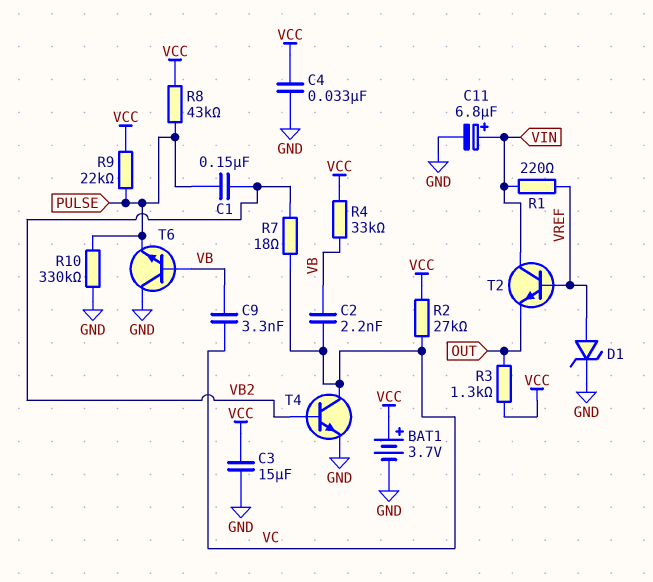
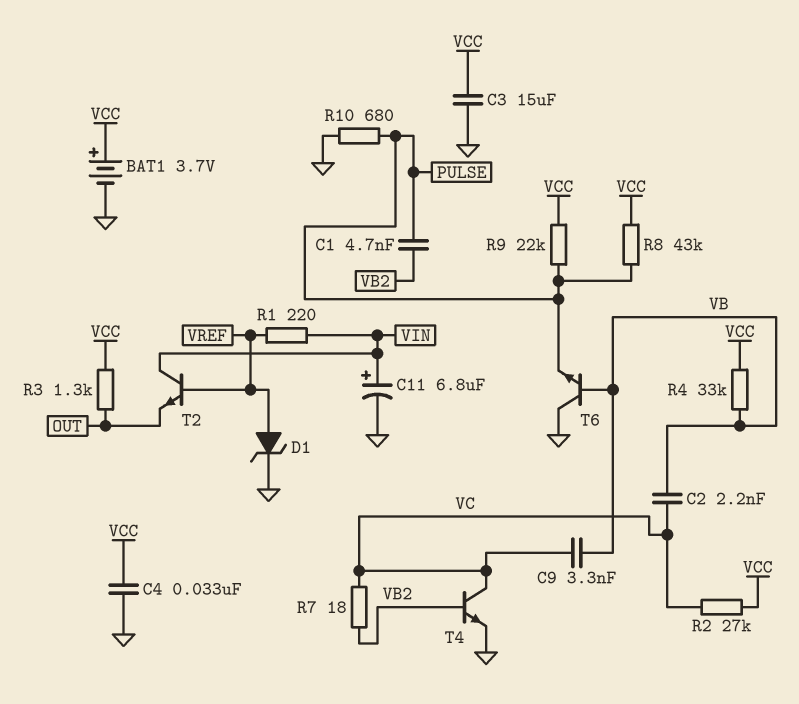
C1: 150nF (PULSE, VB2) -> 4.7nF (PULSE, VB2)
R10: 330k (GND, PULSE) -> 680 (GND, PULSE)

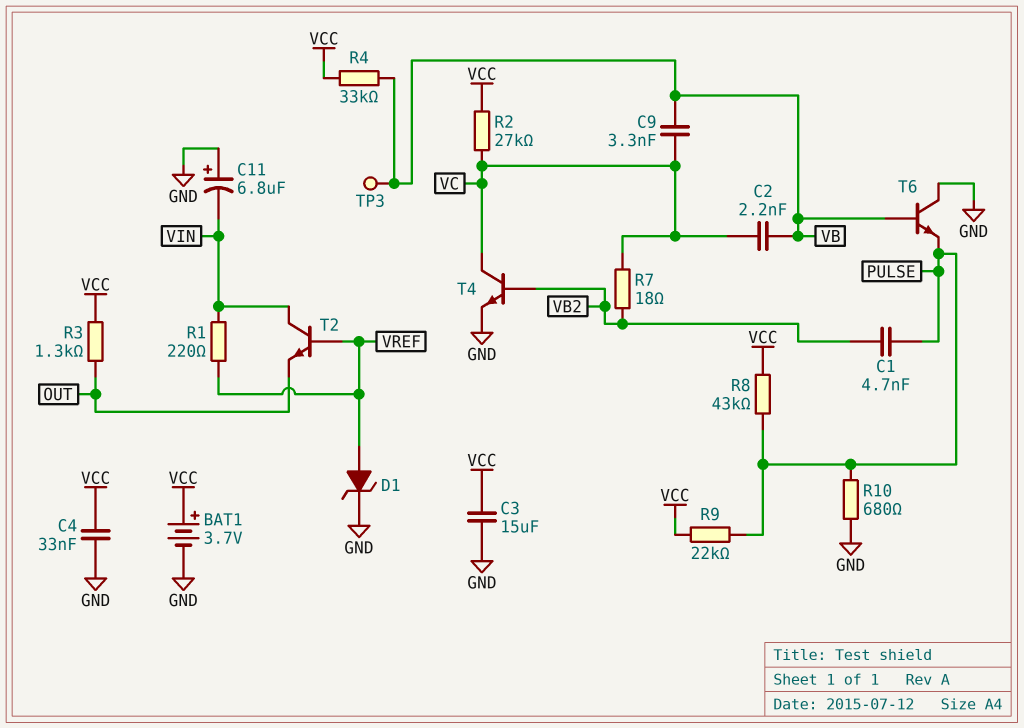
C11: 6.8uF (plus VIN, minus GND) -> 6.8uF (plus GND, minus VIN)
TP3: none -> test point (VB)

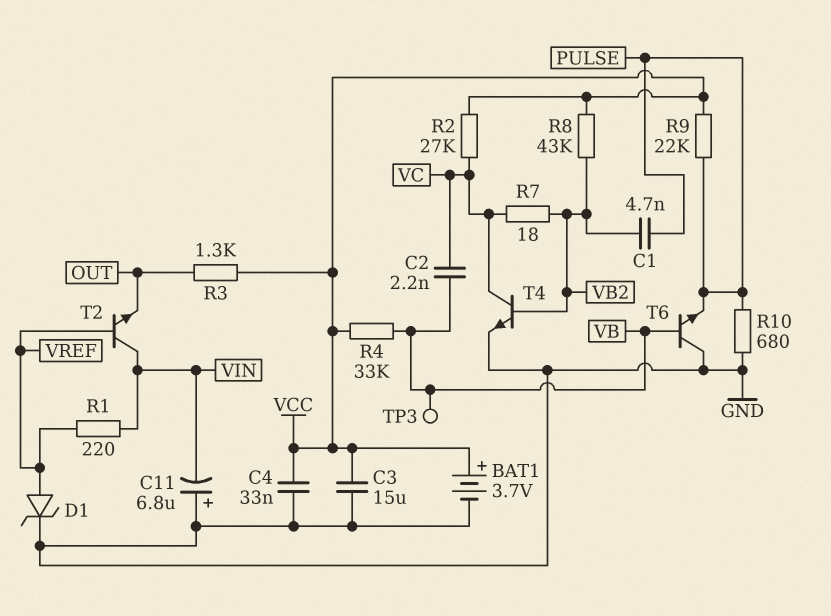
C9: 3.3nF (VB, VC) -> none
R8: 43k (PULSE, VCC) -> 43k (VB2, VCC)

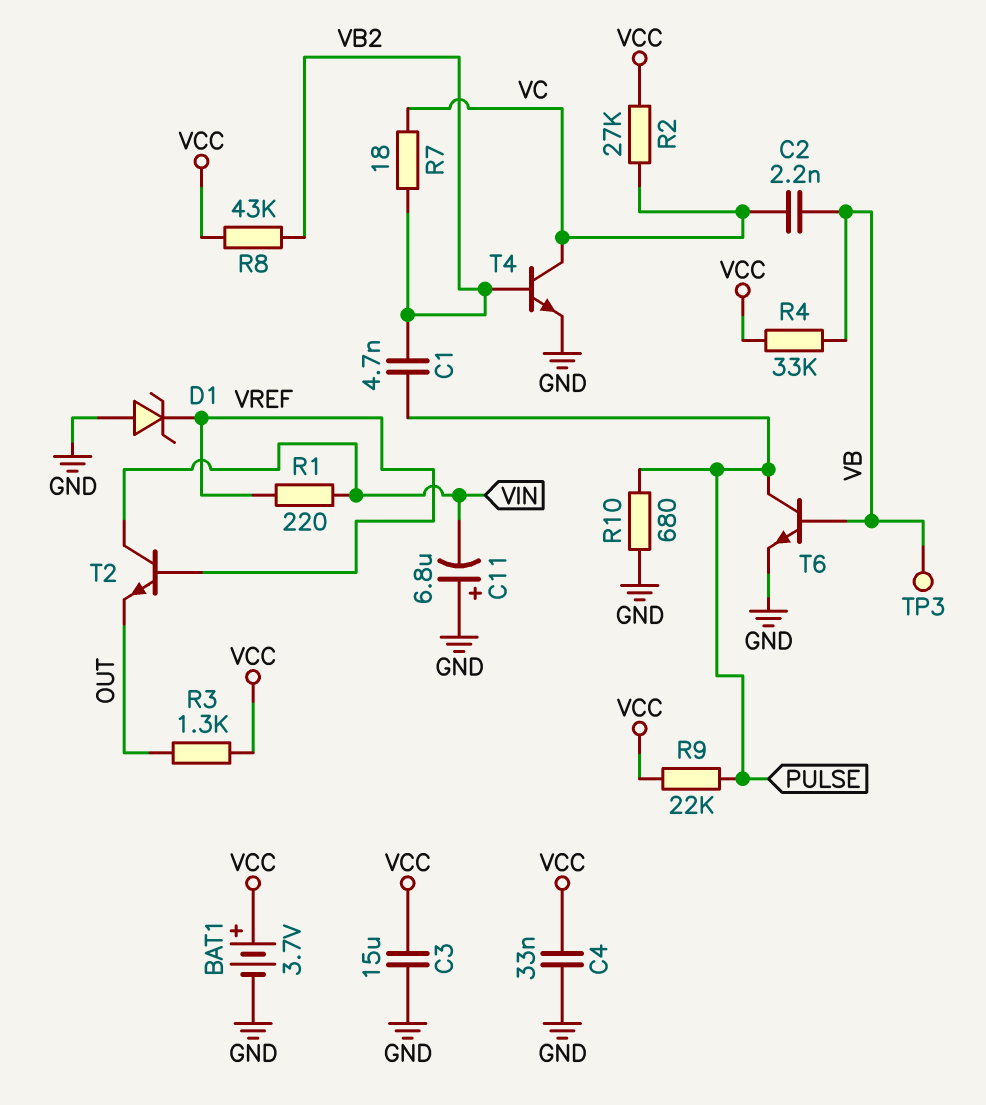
D1: zener (A VREF, K GND) -> zener (A GND, K VREF)
T6: NPN (B VB, C GND, E PULSE) -> NPN (B VB, C PULSE, E GND)

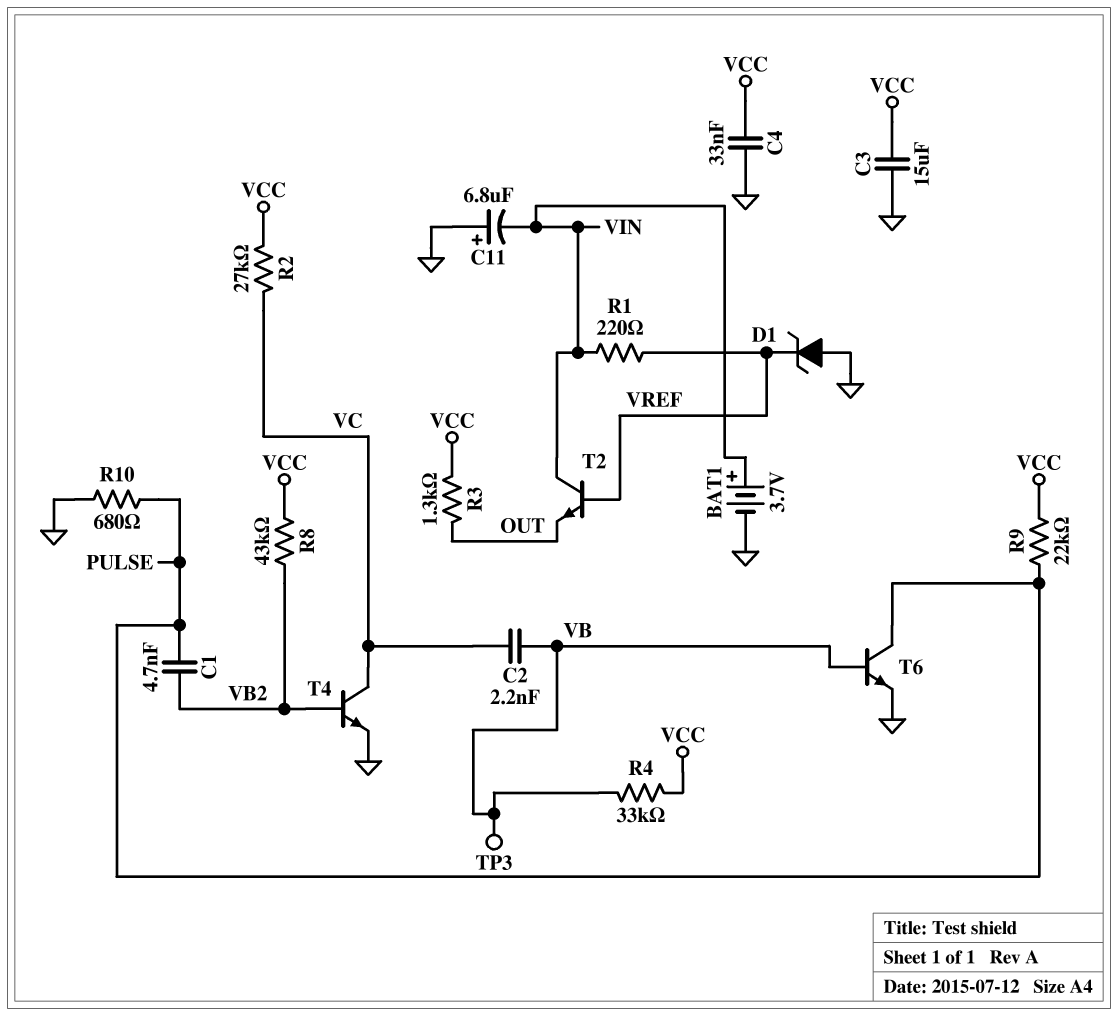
BAT1: 3.7V (plus VCC, minus GND) -> 3.7V (plus VIN, minus GND)
R7: 18 (VB2, VC) -> none

